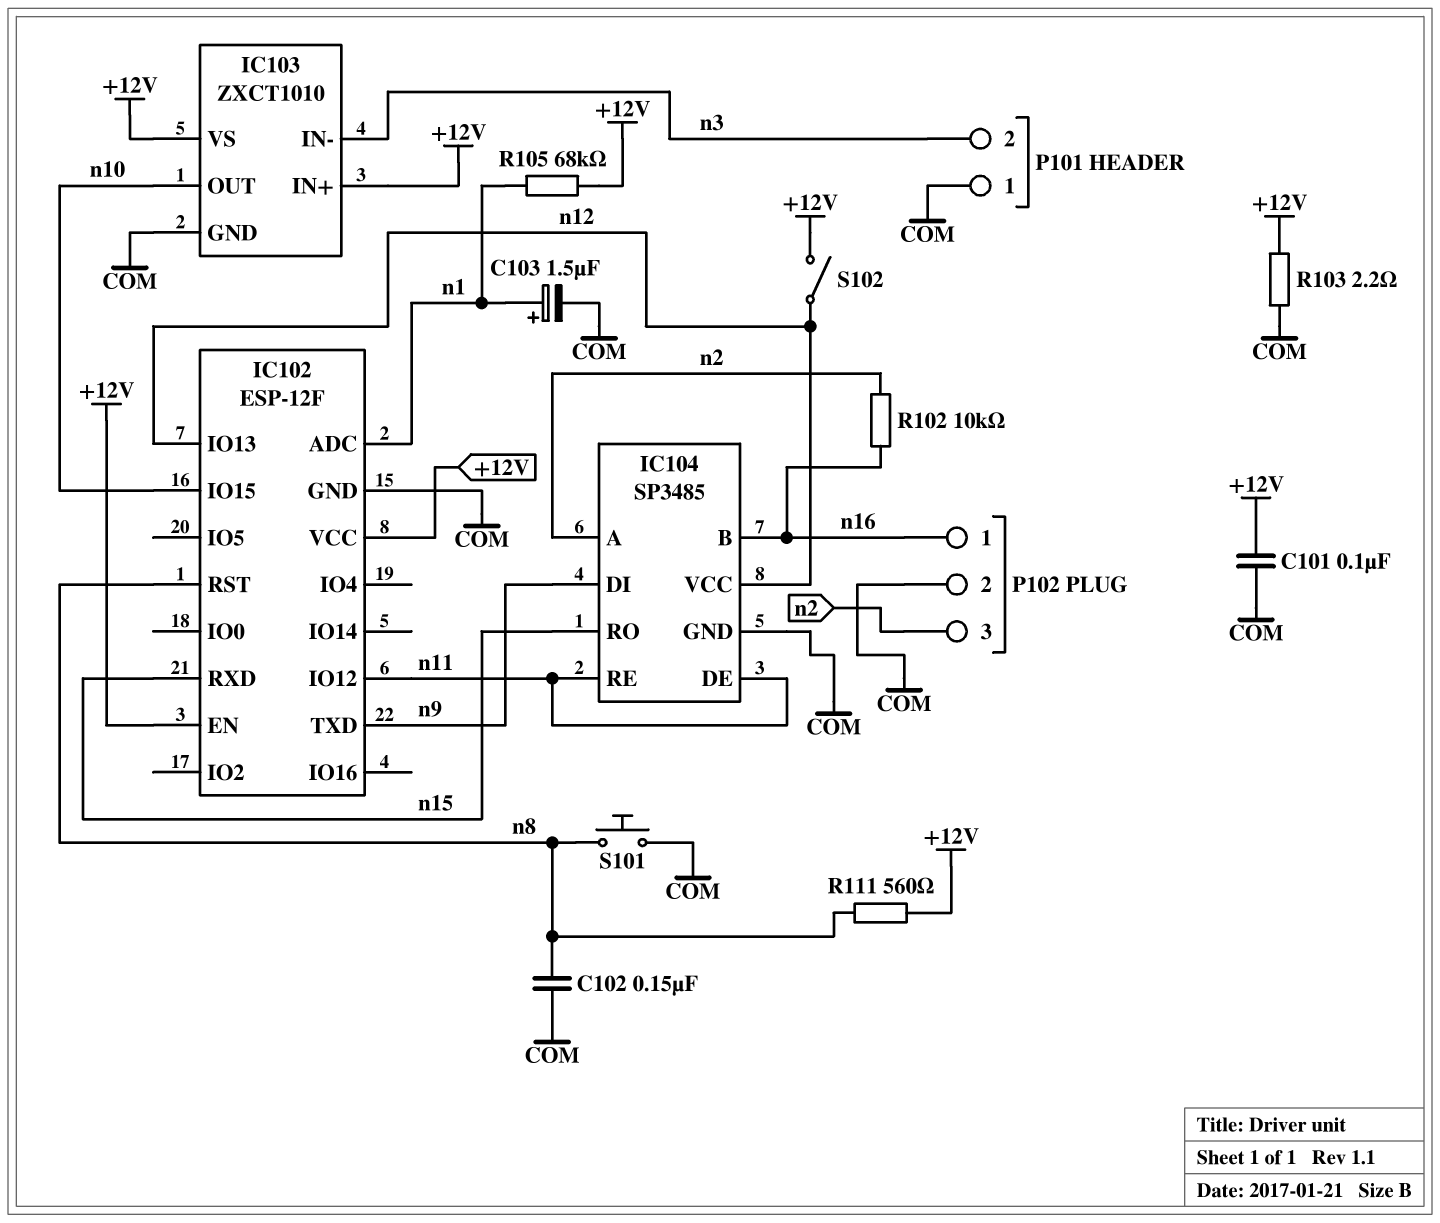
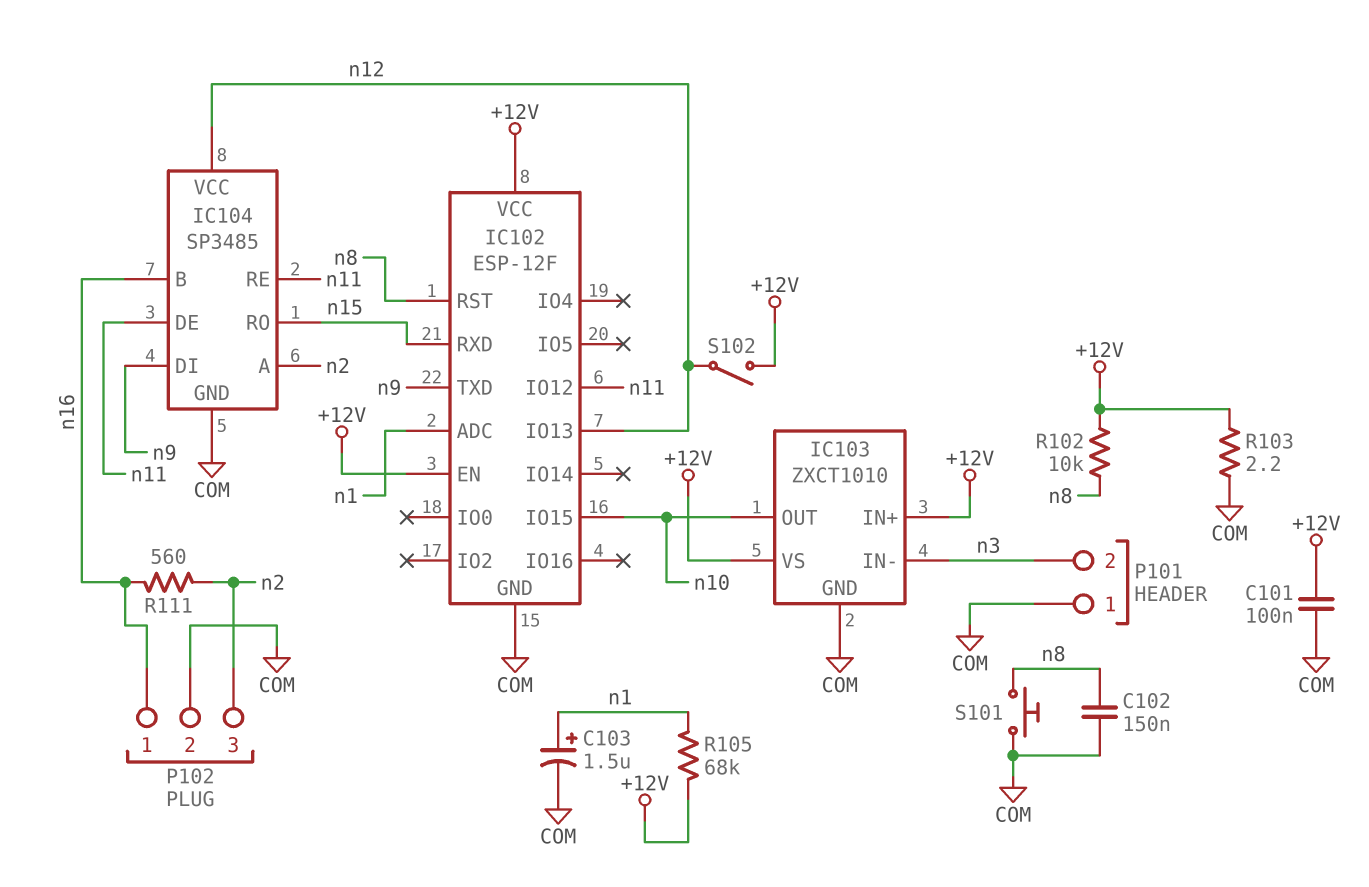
R102: 10k (n2, n16) -> 10k (+12V, n8)
R111: 560 (+12V, n8) -> 560 (n2, n16)

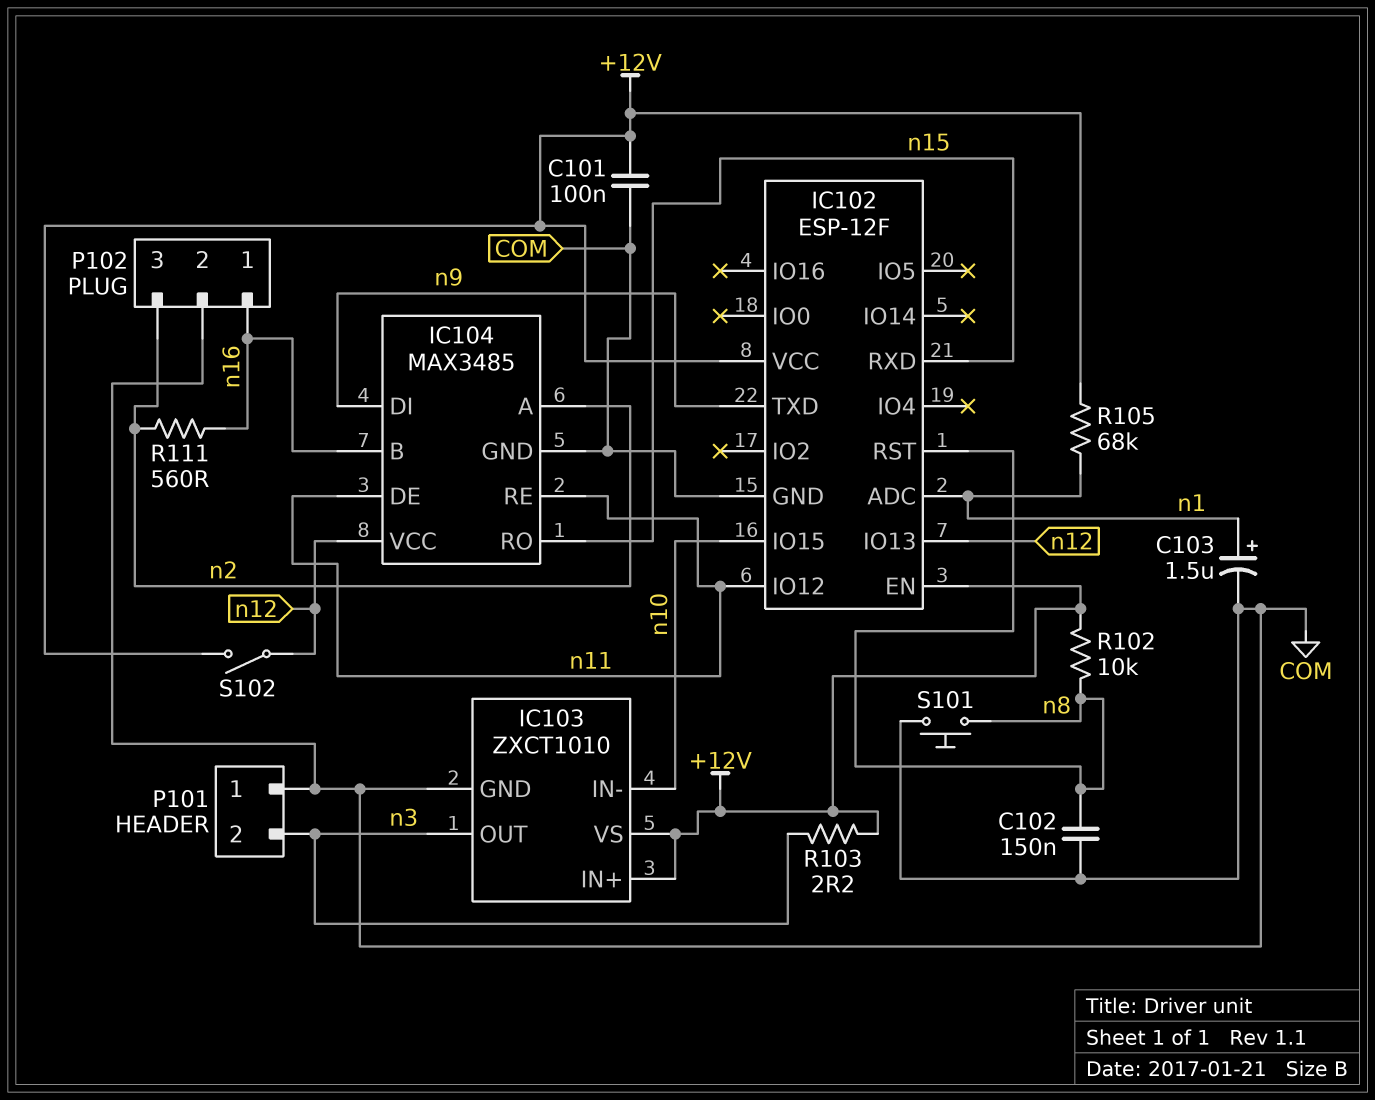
IC103 pin IN-: n3 -> n10
IC103 pin OUT: n10 -> n3
IC104: SP3485 -> MAX3485
R103: 2.2 (+12V, COM) -> 2.2 (+12V, n3)

